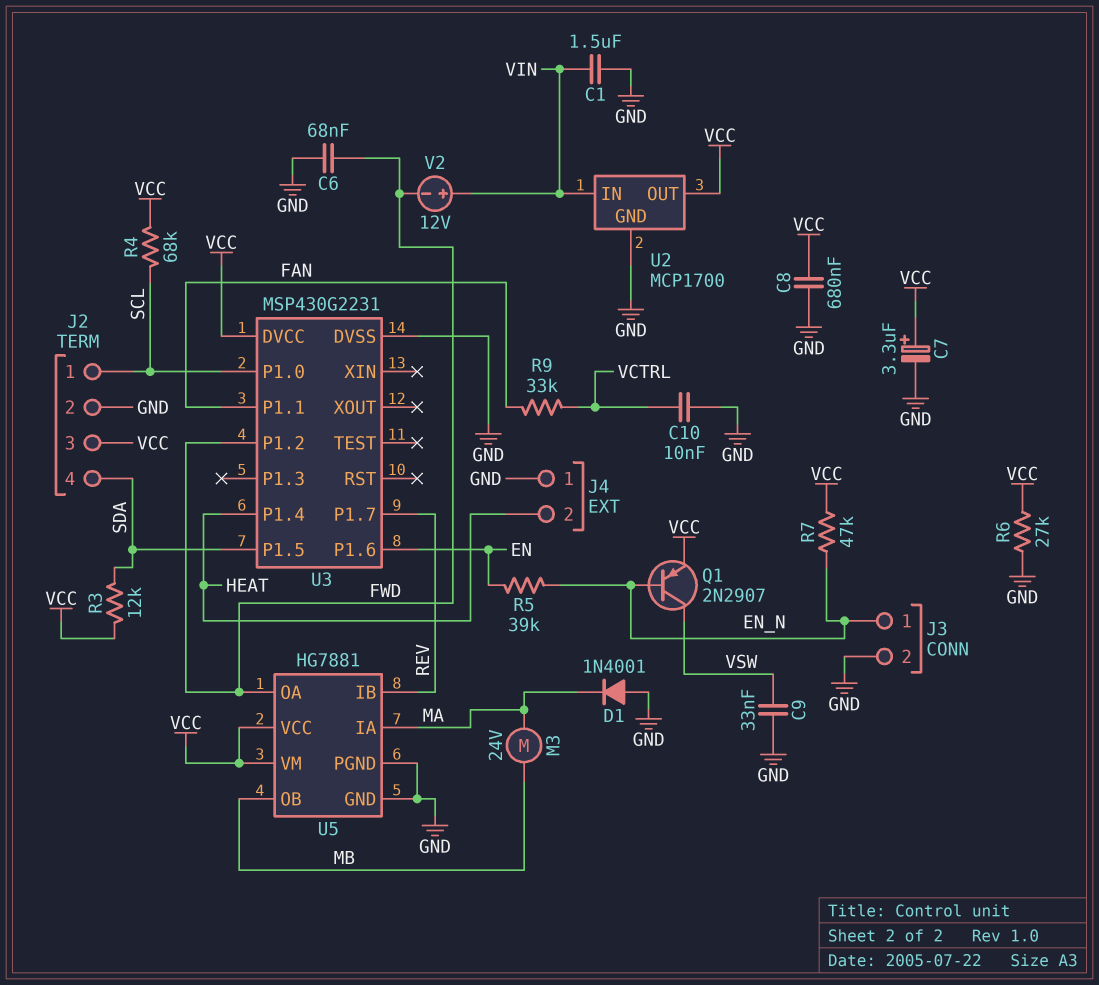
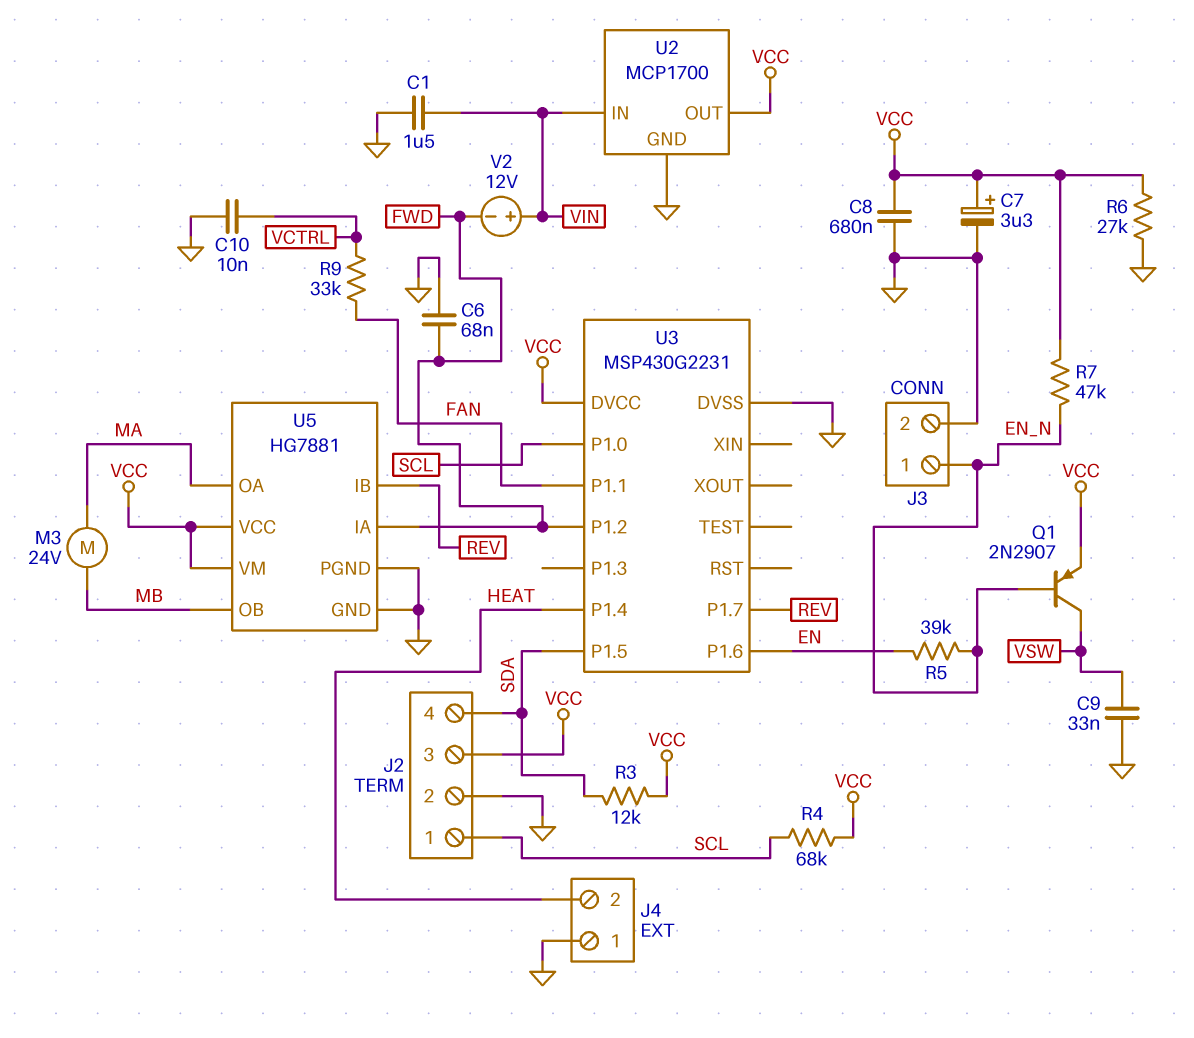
D1: diode 1N4001 (A GND, K MA) -> none
U5 pin IA: MA -> FWD
U5 pin OA: FWD -> MA

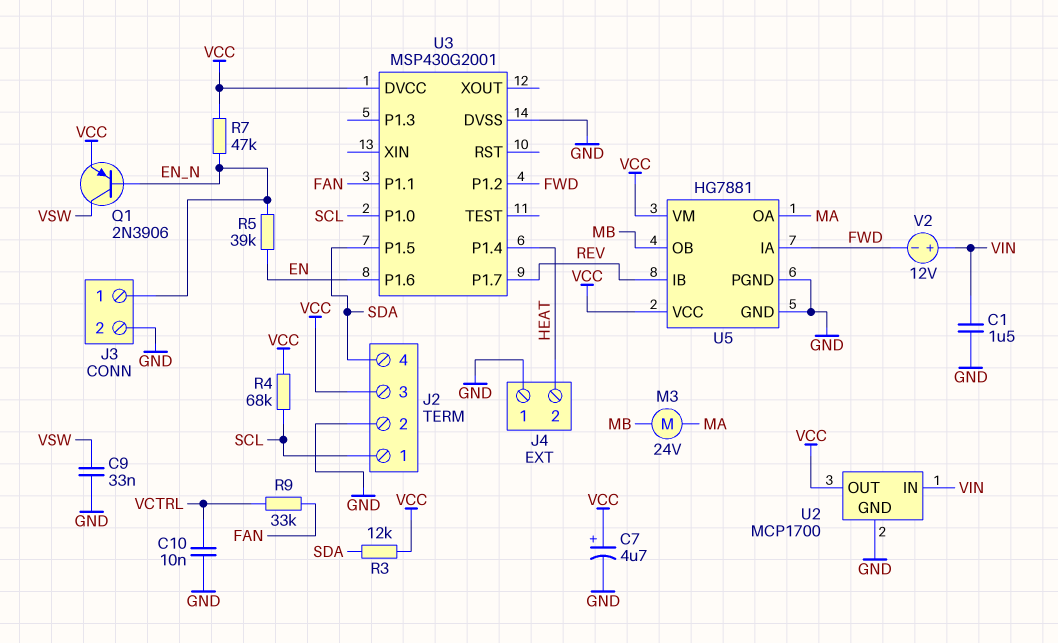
C6: 68nF (FWD, GND) -> none
C7: 3.3uF (plus VCC, minus GND) -> 4.7uF (plus VCC, minus GND)
C8: 680nF (GND, VCC) -> none
Q1: PNP 2N2907 (B EN_N, C VSW, E VCC) -> PNP 2N3906 (B EN_N, C VSW, E VCC)
R6: 27k (GND, VCC) -> none
U3: MSP430G2231 -> MSP430G2001

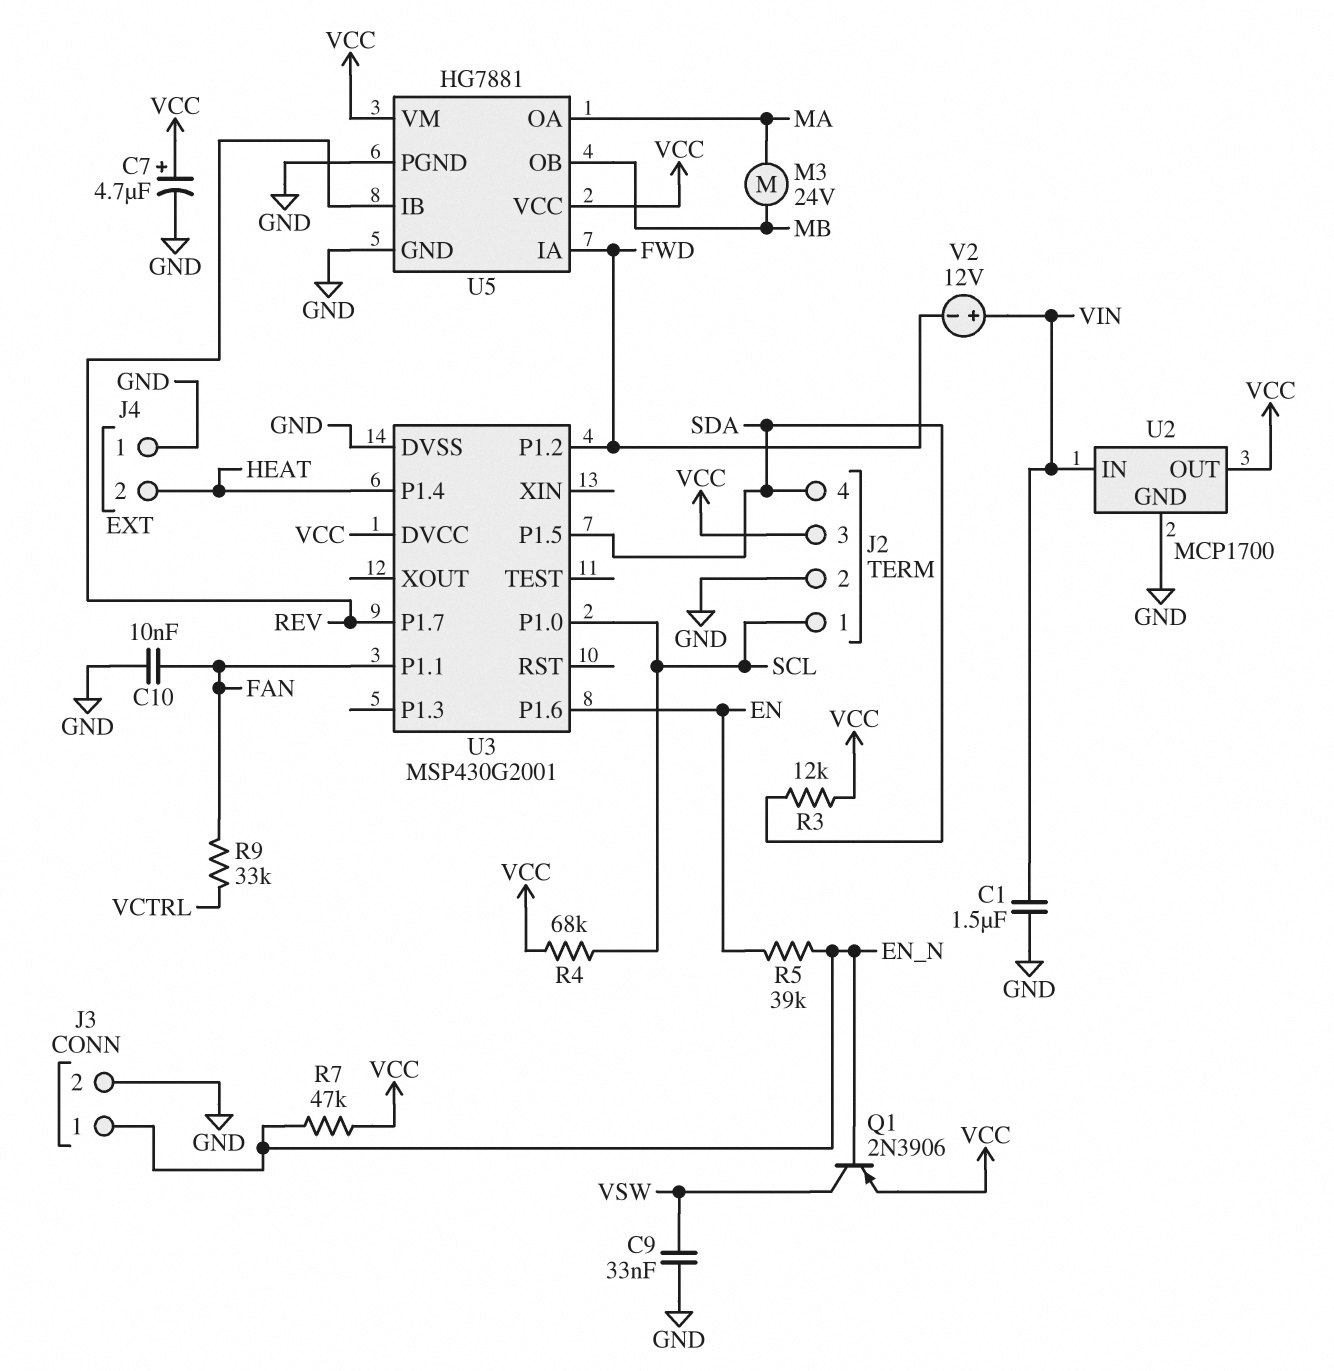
C10: 10nF (GND, VCTRL) -> 10nF (FAN, GND)

